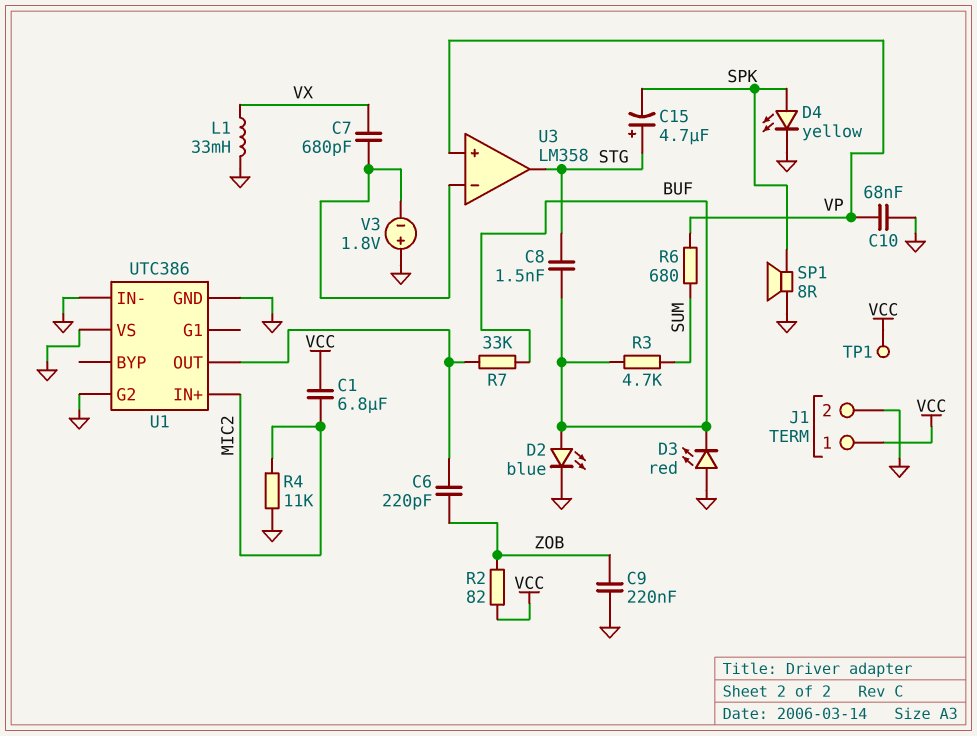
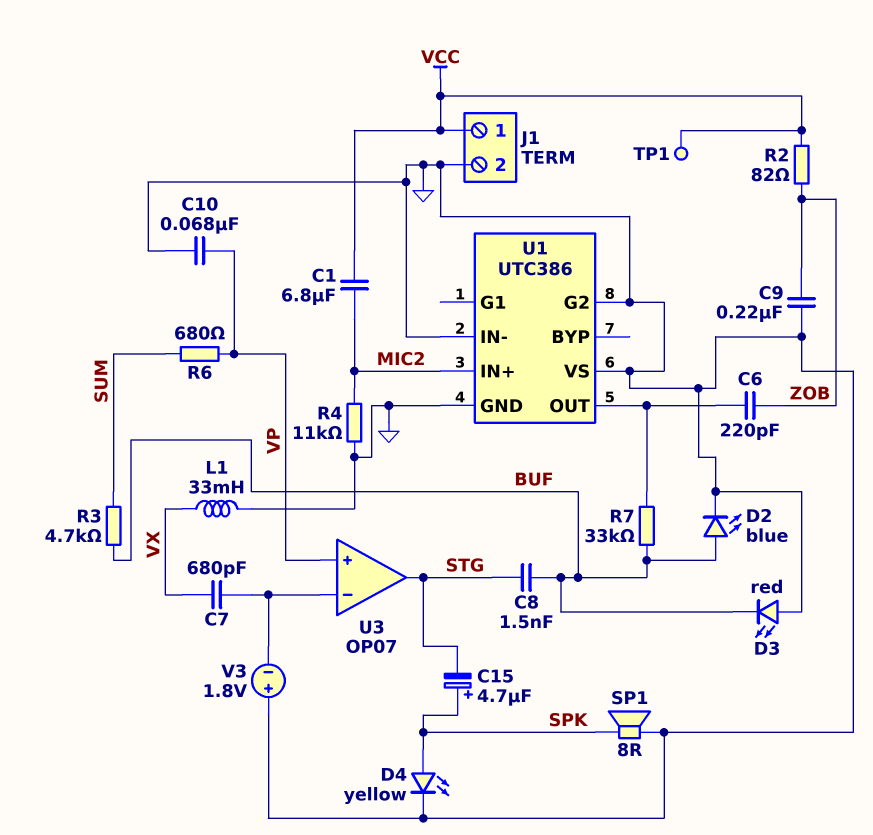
C15: 4.7uF (plus STG, minus SPK) -> 4.7uF (plus SPK, minus STG)
U3: LM358 -> OP07

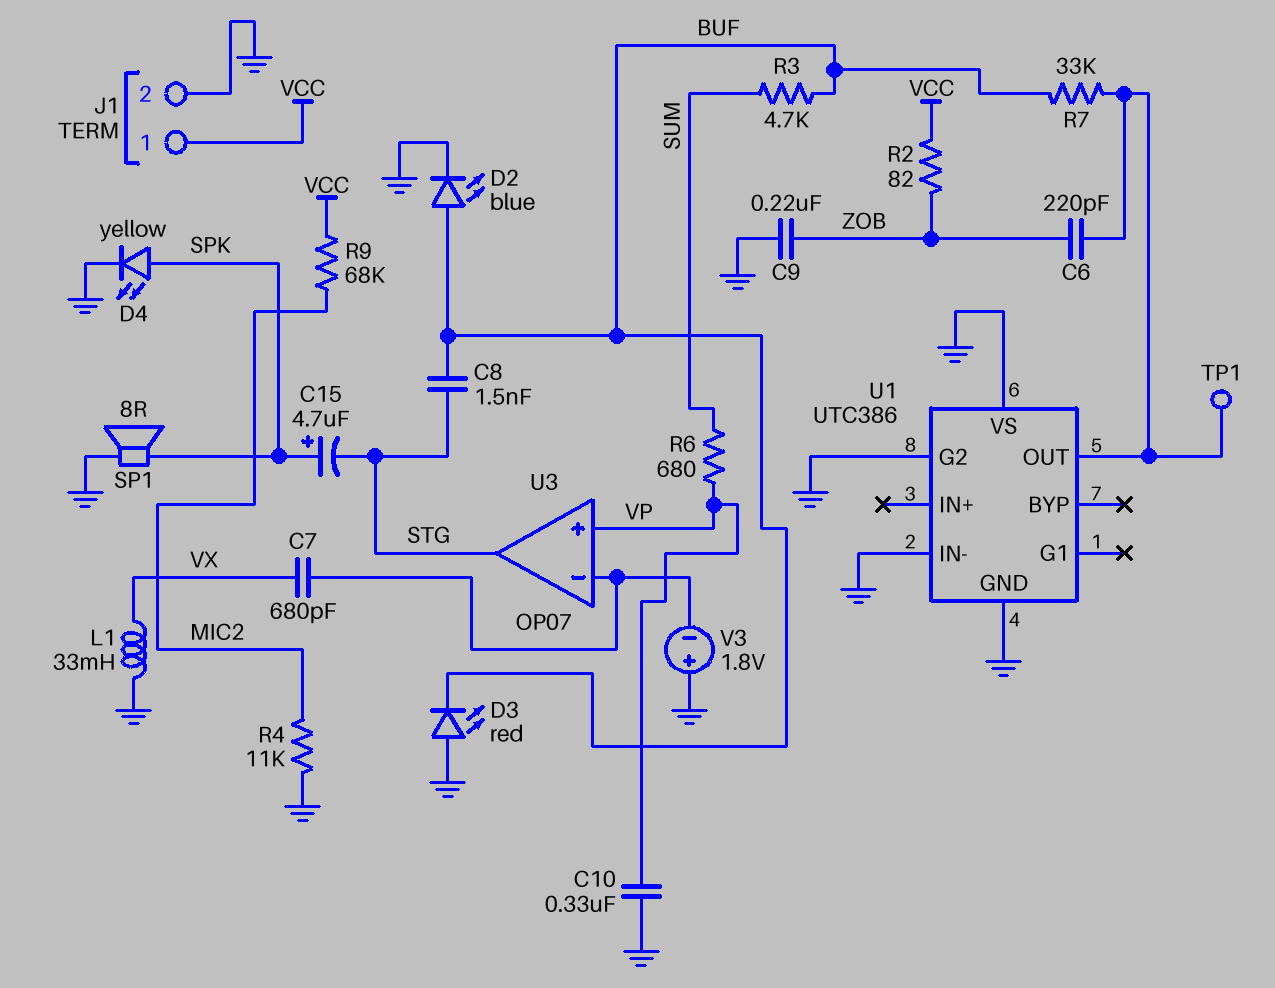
C1: 6.8uF (MIC2, VCC) -> none
C10: 68nF (GND, VP) -> 330nF (GND, VP)
R9: none -> 68k (MIC2, VCC)
TP1: test point (VCC) -> test point (U1/OUT)
U1 pin IN+: MIC2 -> none

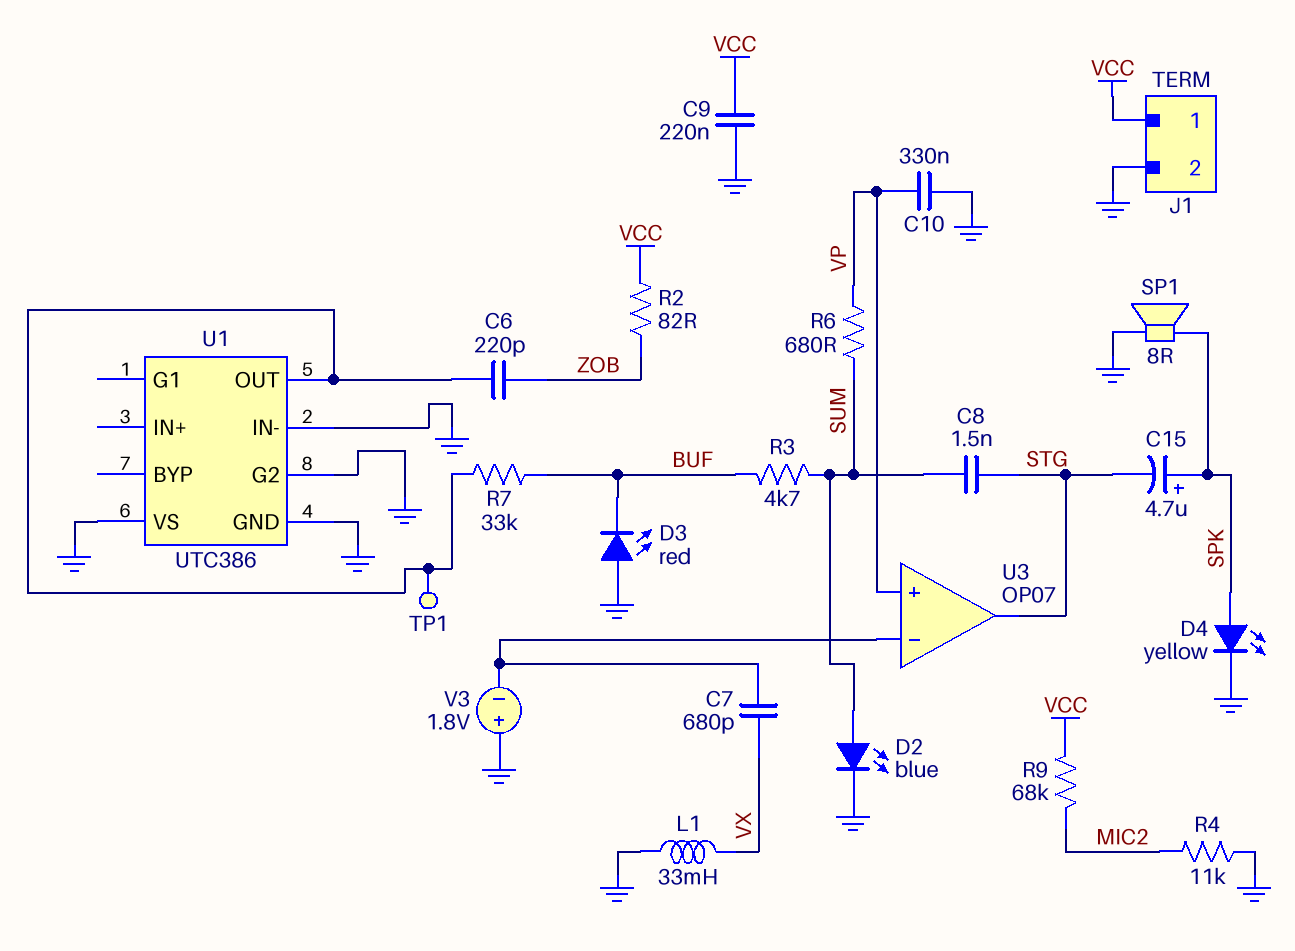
C8: 1.5nF (BUF, STG) -> 1.5nF (STG, SUM)
C9: 220nF (GND, ZOB) -> 220nF (GND, VCC)
D2: LED blue (A BUF, K GND) -> LED blue (A SUM, K GND)

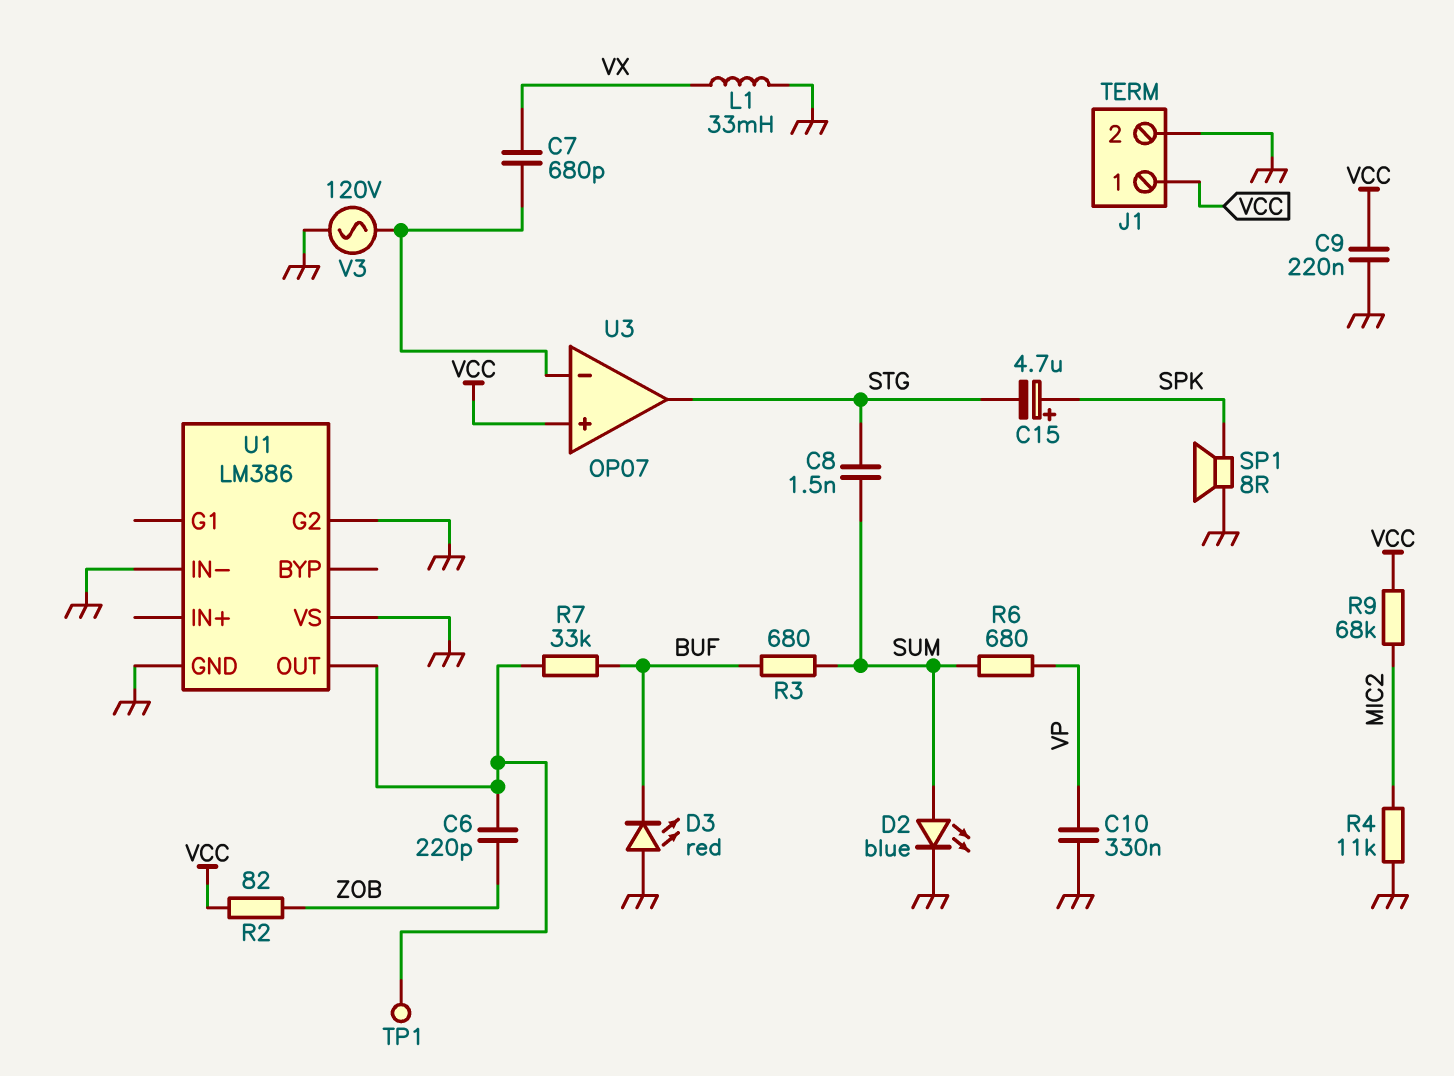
D4: LED yellow (A SPK, K GND) -> none
R3: 4.7k (BUF, SUM) -> 680 (BUF, SUM)
U1: UTC386 -> LM386
U3 pin in+: VP -> VCC
V3: 1.8V (plus GND, minus U3/in-) -> AC 120V (GND, U3/in-)

